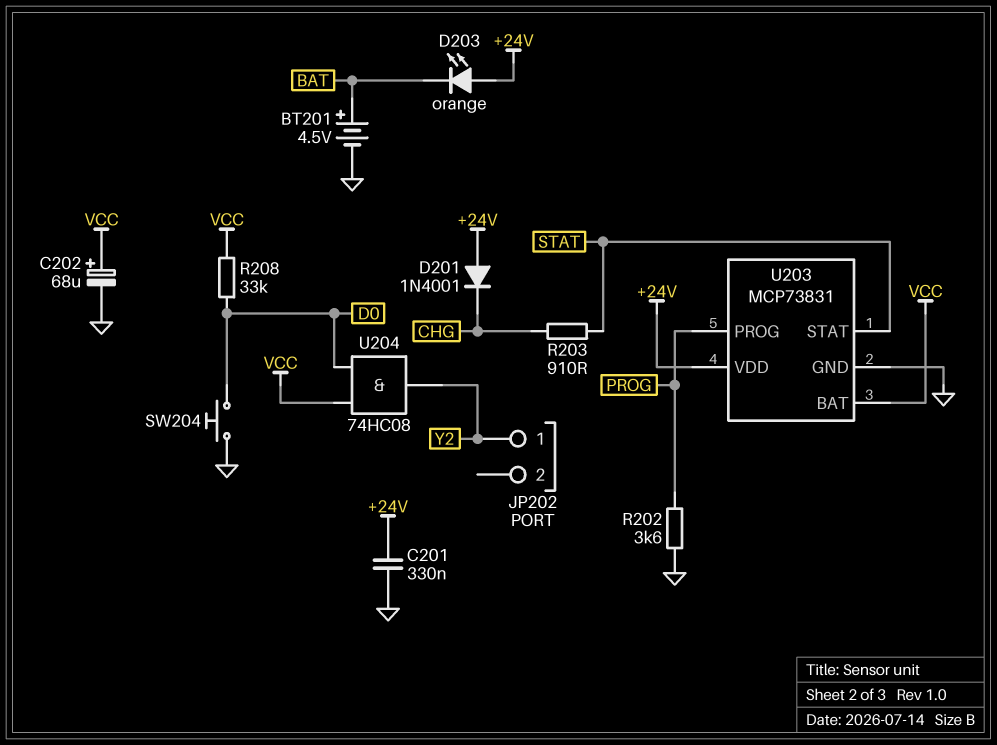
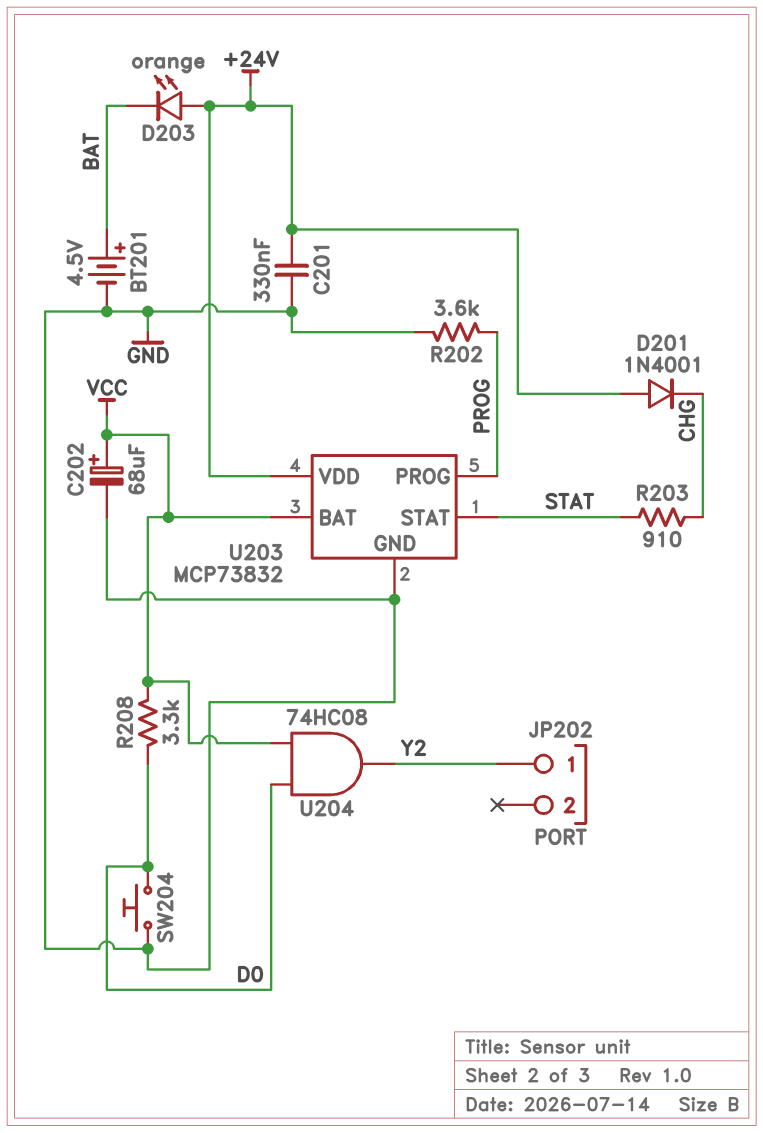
R208: 33k (D0, VCC) -> 3.3k (D0, VCC)
U203: MCP73831 -> MCP73832

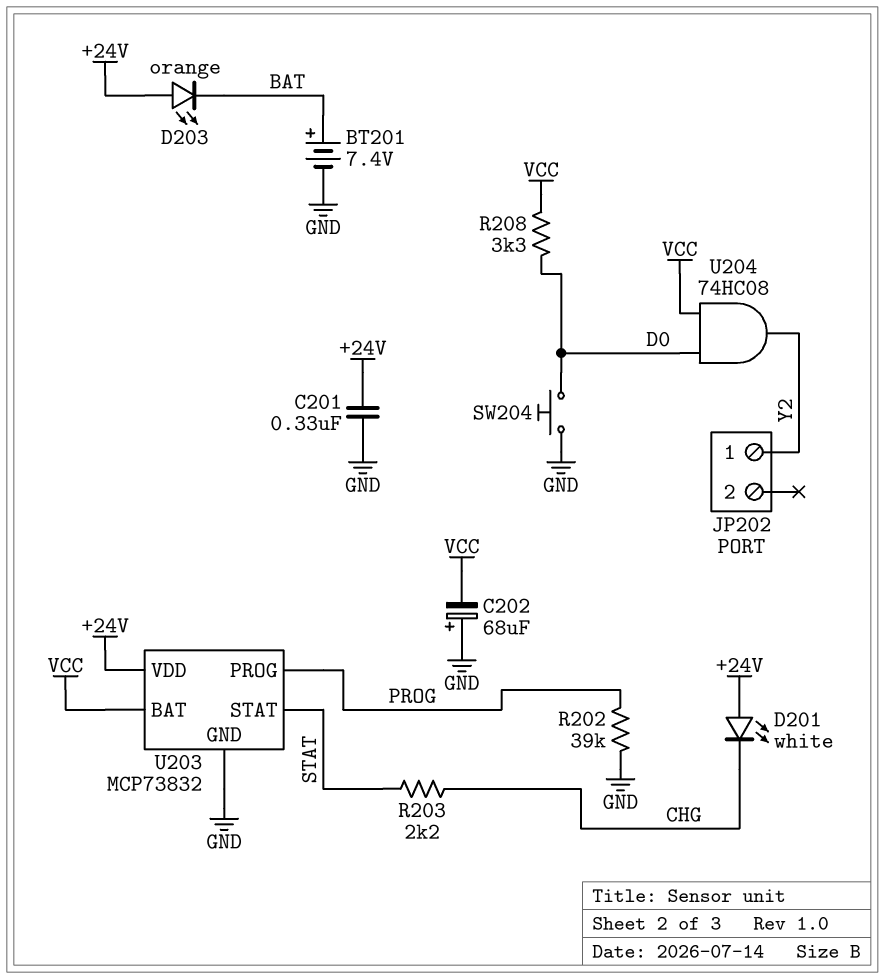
BT201: 4.5V (plus BAT, minus GND) -> 7.4V (plus BAT, minus GND)
C202: 68uF (plus VCC, minus GND) -> 68uF (plus GND, minus VCC)
D201: diode 1N4001 (A +24V, K CHG) -> LED white (A +24V, K CHG)
R202: 3.6k (GND, PROG) -> 39k (GND, PROG)
R203: 910 (CHG, STAT) -> 2.2k (CHG, STAT)

